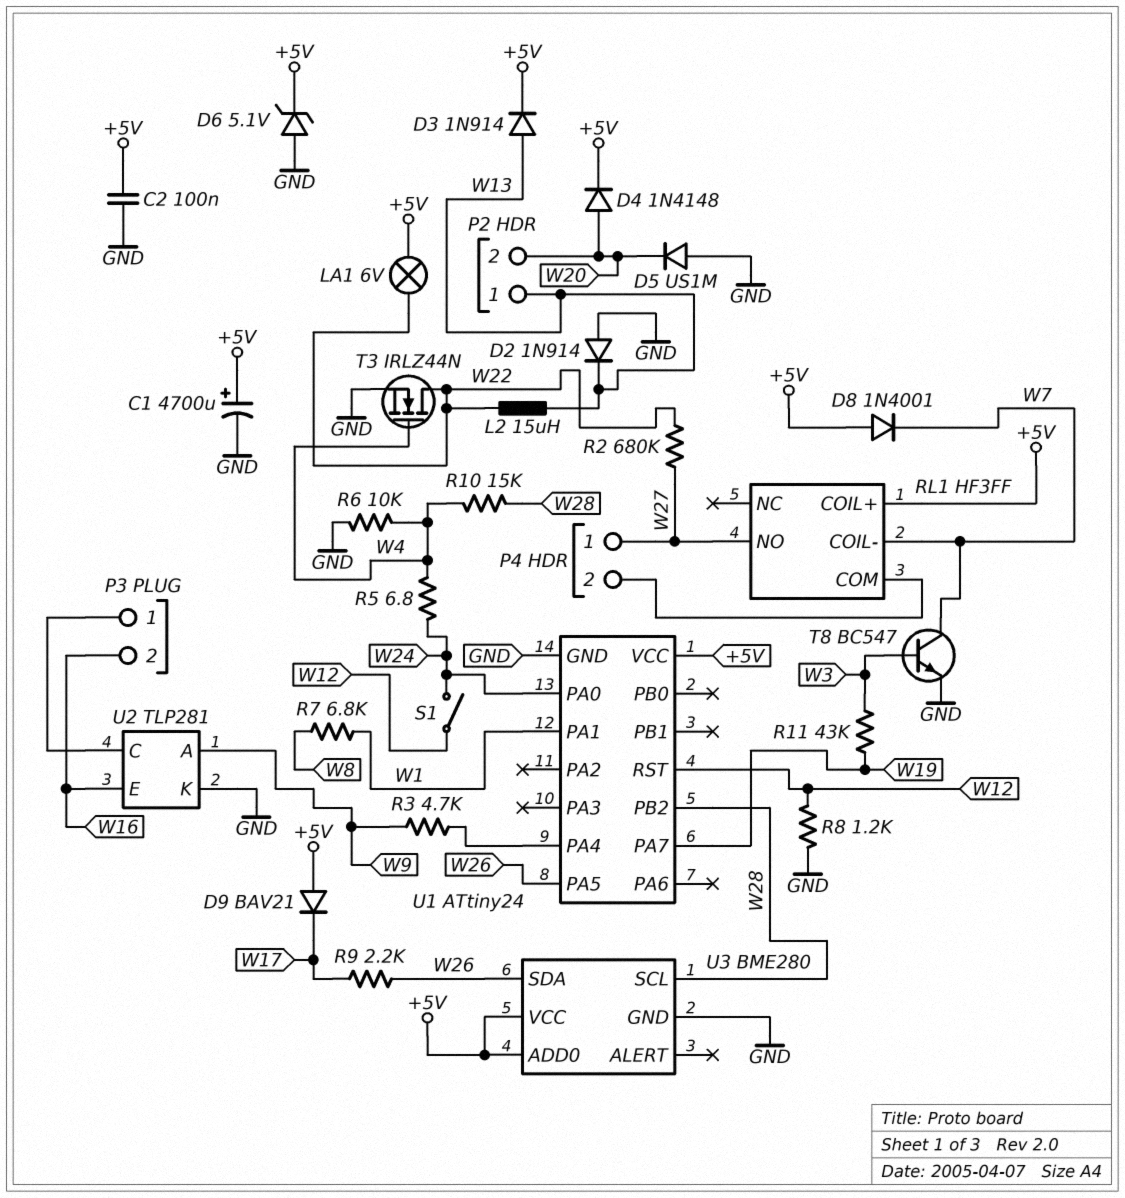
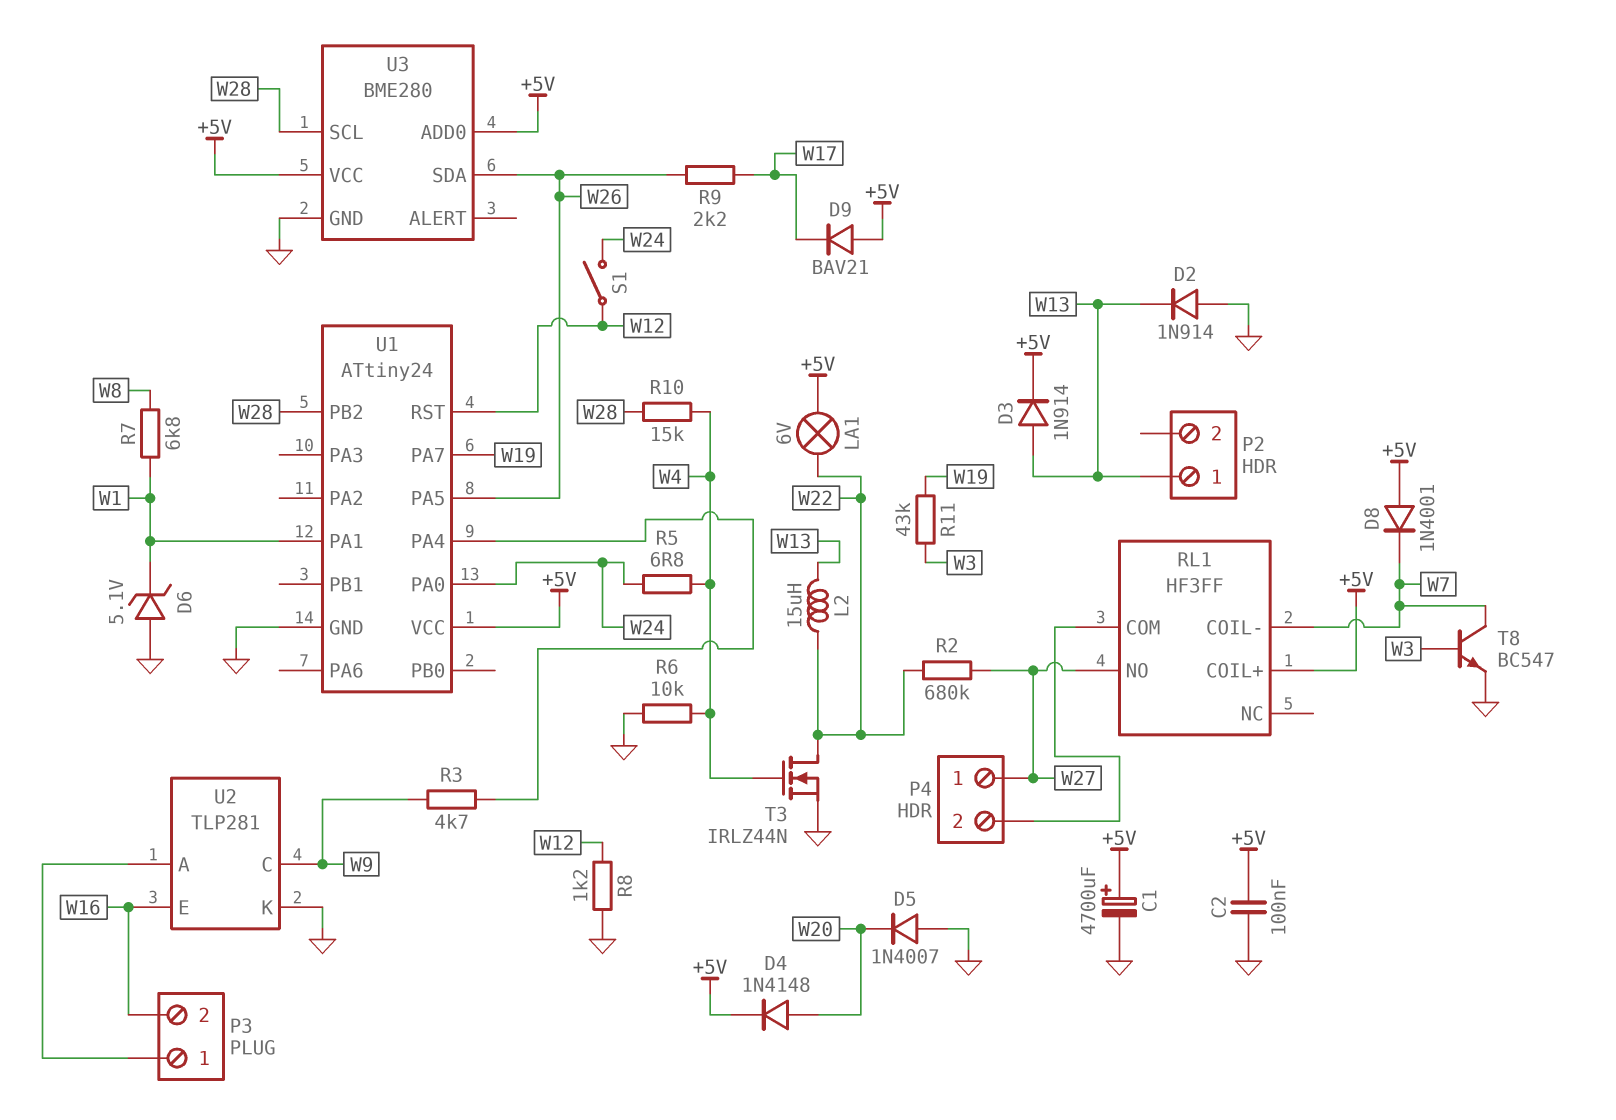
D5: diode US1M (A GND, K W20) -> diode 1N4007 (A GND, K W20)
D6: zener 5.1V (A GND, K +5V) -> zener 5.1V (A GND, K W1)
P2 pin 2: W20 -> none
U2 pin A: W9 -> P3/1
U2 pin C: P3/1 -> W9

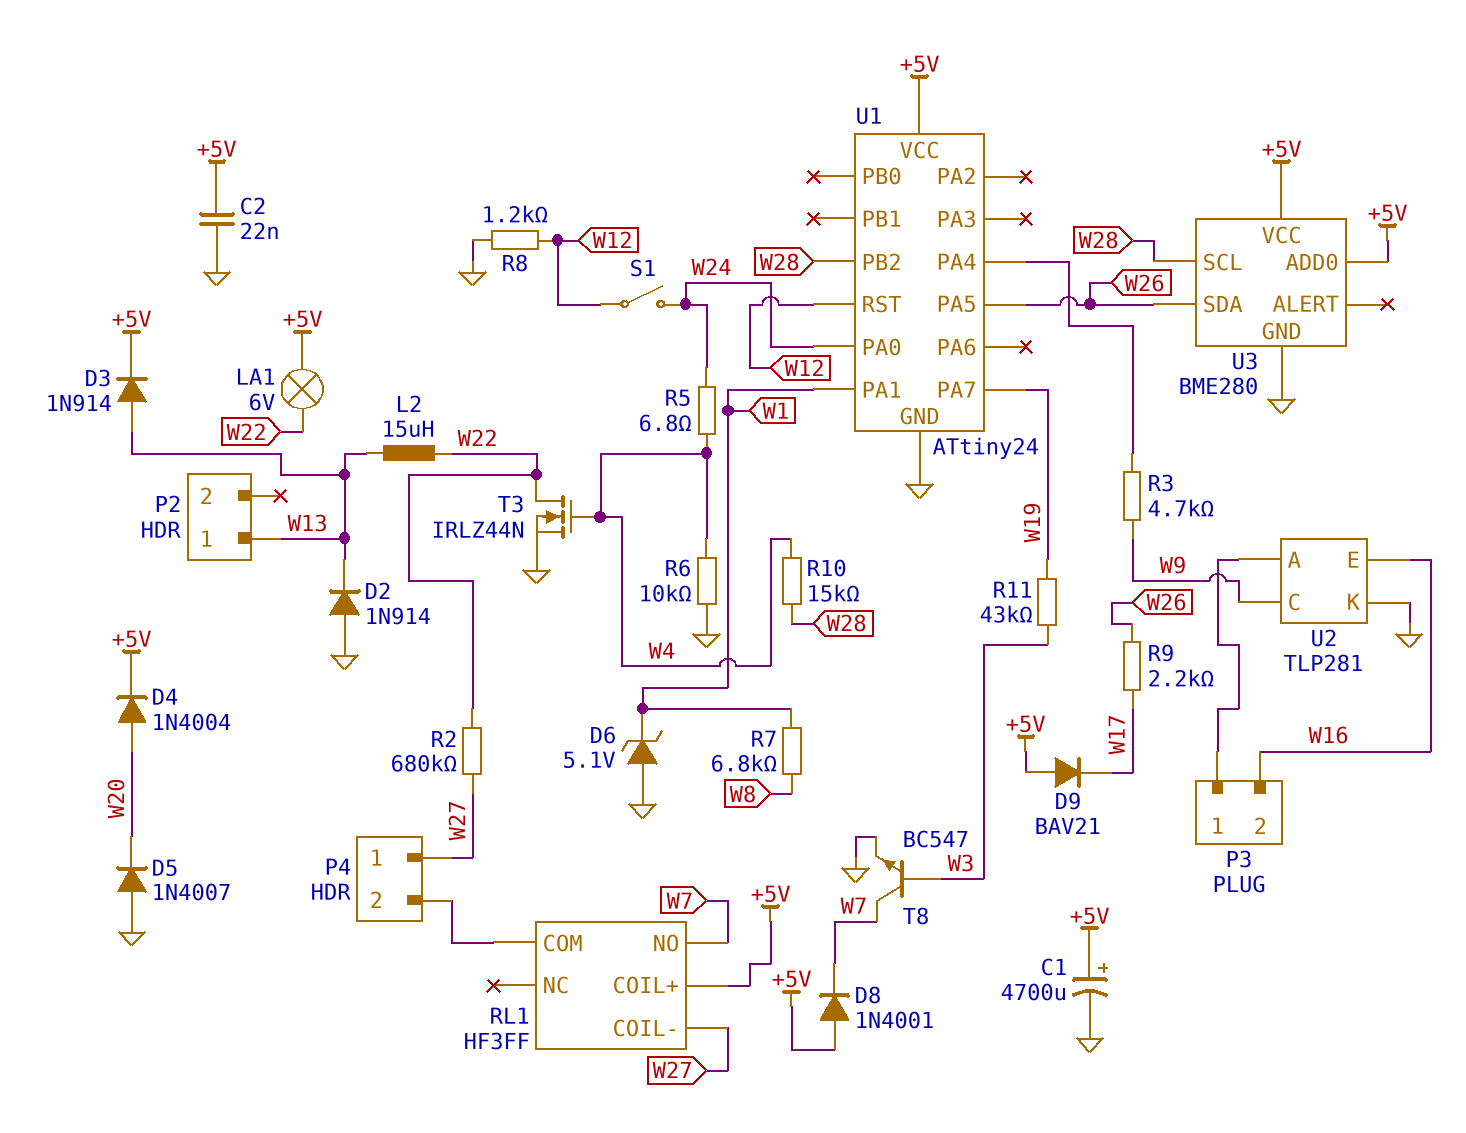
C2: 100nF (+5V, GND) -> 22nF (+5V, GND)
D4: diode 1N4148 (A W20, K +5V) -> diode 1N4004 (A W20, K +5V)
RL1 pin COIL-: W7 -> W27
RL1 pin NO: W27 -> W7

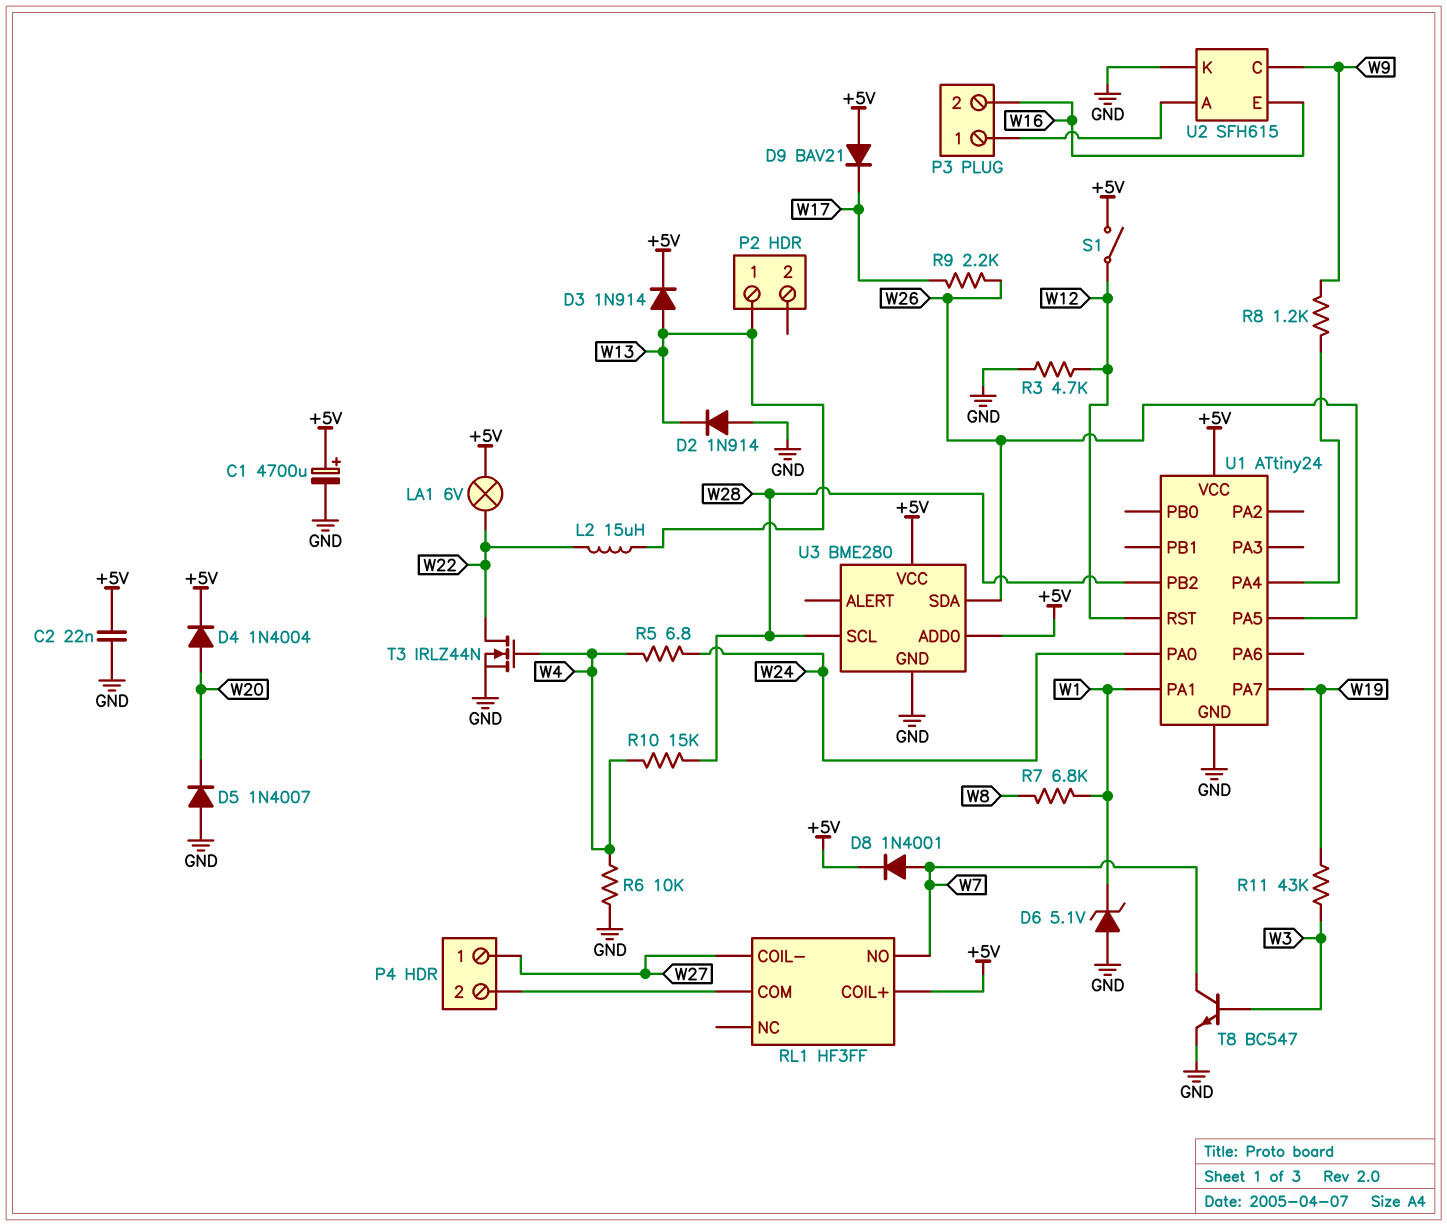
D8: diode 1N4001 (A +5V, K W7) -> diode 1N4001 (A W7, K +5V)
R2: 680k (W22, W27) -> none
R3: 4.7k (U1/PA4, W9) -> 4.7k (GND, W12)
R8: 1.2k (GND, W12) -> 1.2k (U1/PA4, W9)
S1: switch (W12, W24) -> switch (+5V, W12)
U2: TLP281 -> SFH615

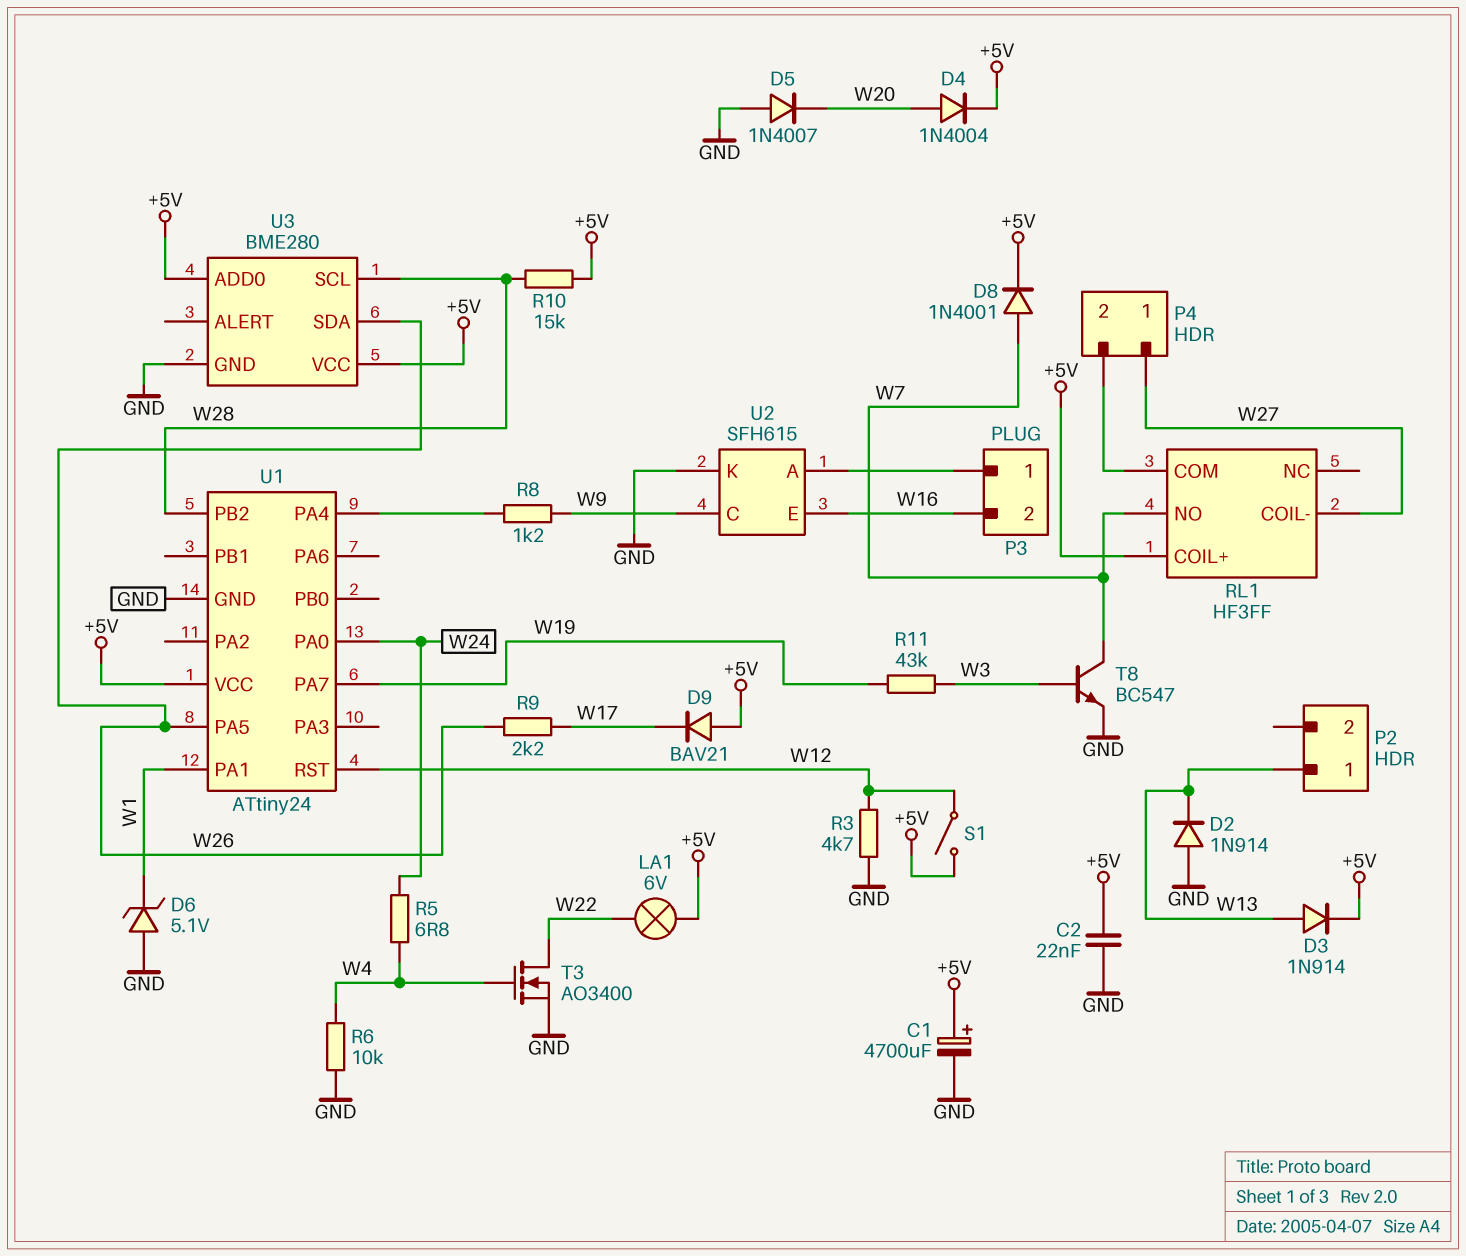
L2: 15uH (W13, W22) -> none
R7: 6.8k (W1, W8) -> none
R10: 15k (W4, W28) -> 15k (+5V, W28)
T3: NMOS IRLZ44N (G W4, D W22, S GND) -> NMOS AO3400 (G W4, D W22, S GND)

